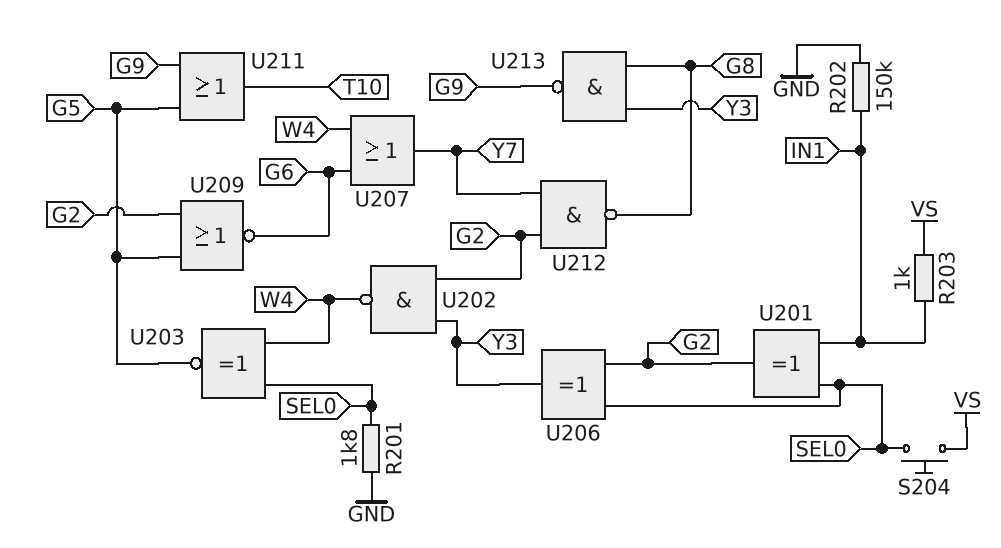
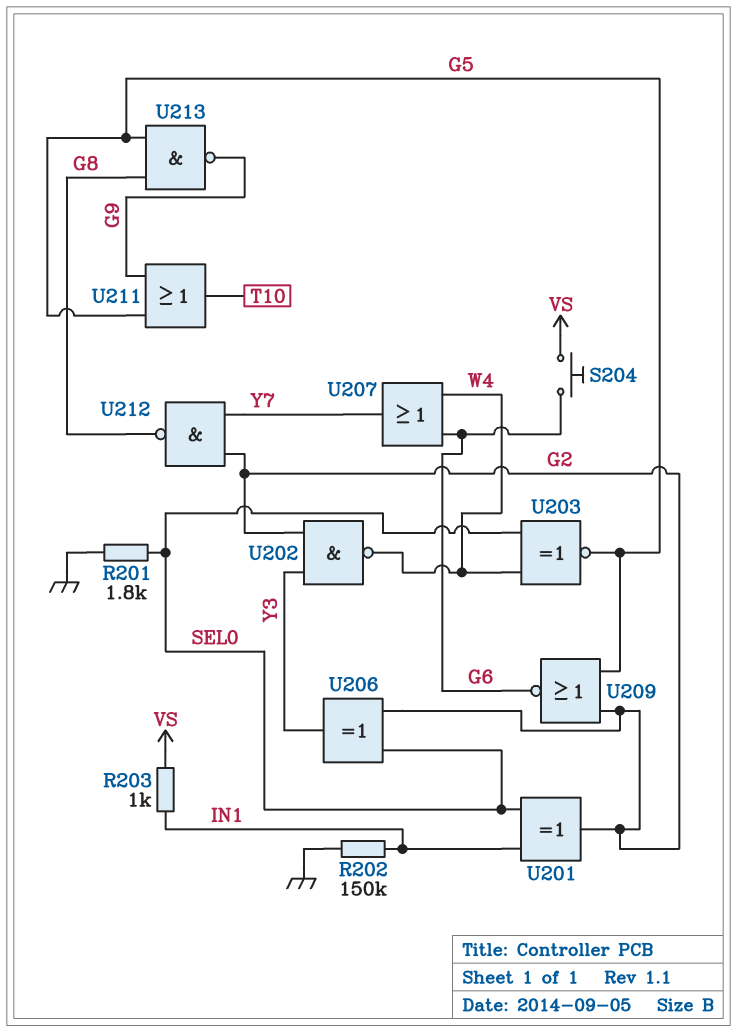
S204: button (SEL0, VS) -> button (G6, VS)
U213: NAND (in G8, in Y3, out G9) -> NAND (in G5, in G8, out G9)

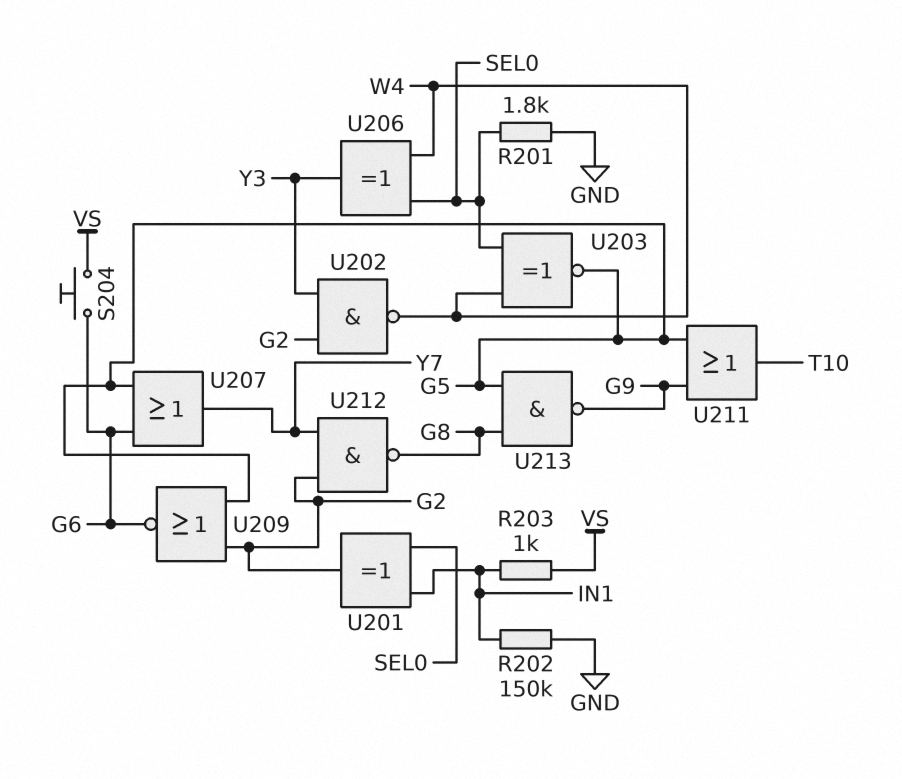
U206: XOR (in G2, in SEL0, out Y3) -> XOR (in SEL0, in W4, out Y3)
U207: OR (in G6, in W4, out Y7) -> OR (in G5, in G6, out Y7)

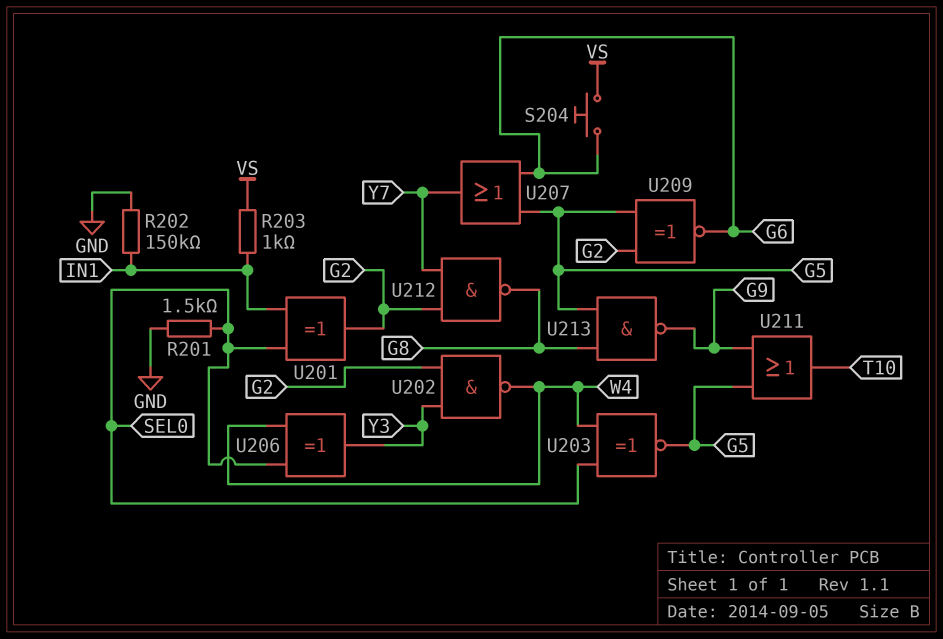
R201: 1.8k (GND, SEL0) -> 1.5k (GND, SEL0)
U209: NOR (in G2, in G5, out G6) -> XNOR (in G2, in G5, out G6)

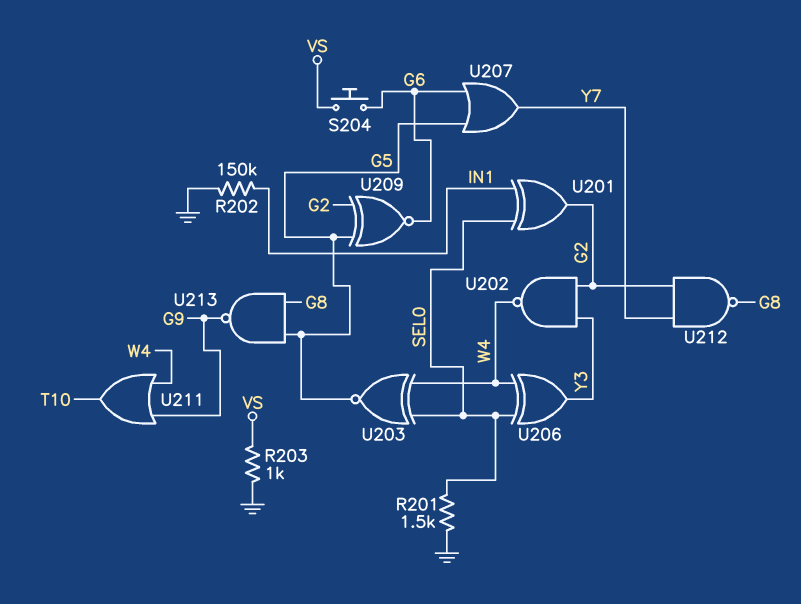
R203: 1k (IN1, VS) -> 1k (GND, VS)
U211: OR (in G5, in G9, out T10) -> OR (in G9, in W4, out T10)

